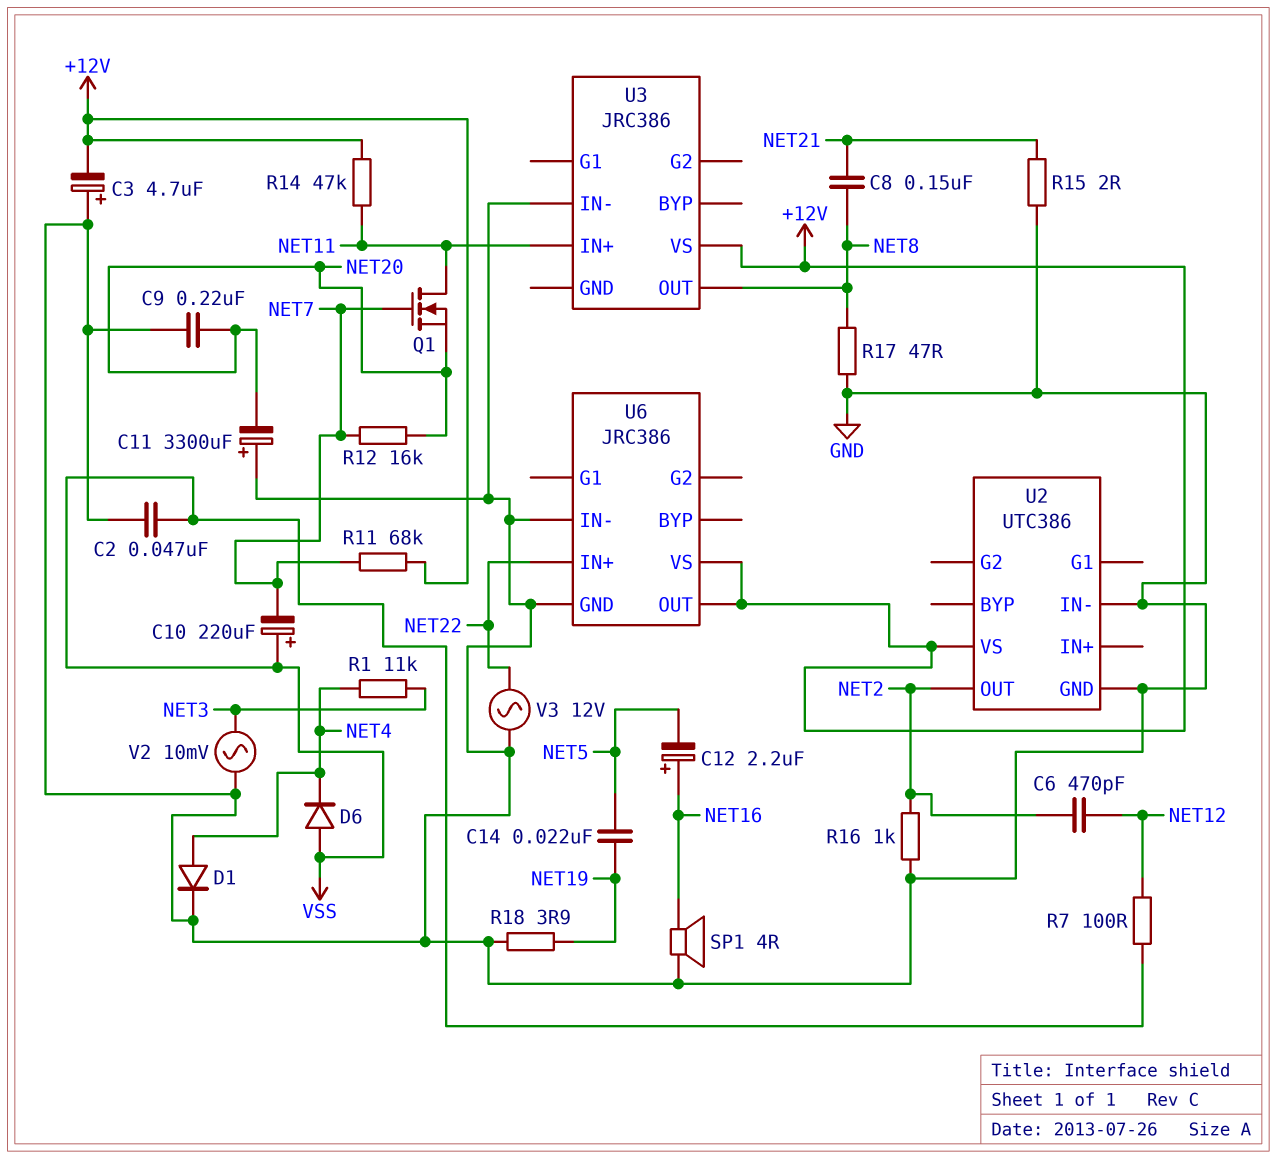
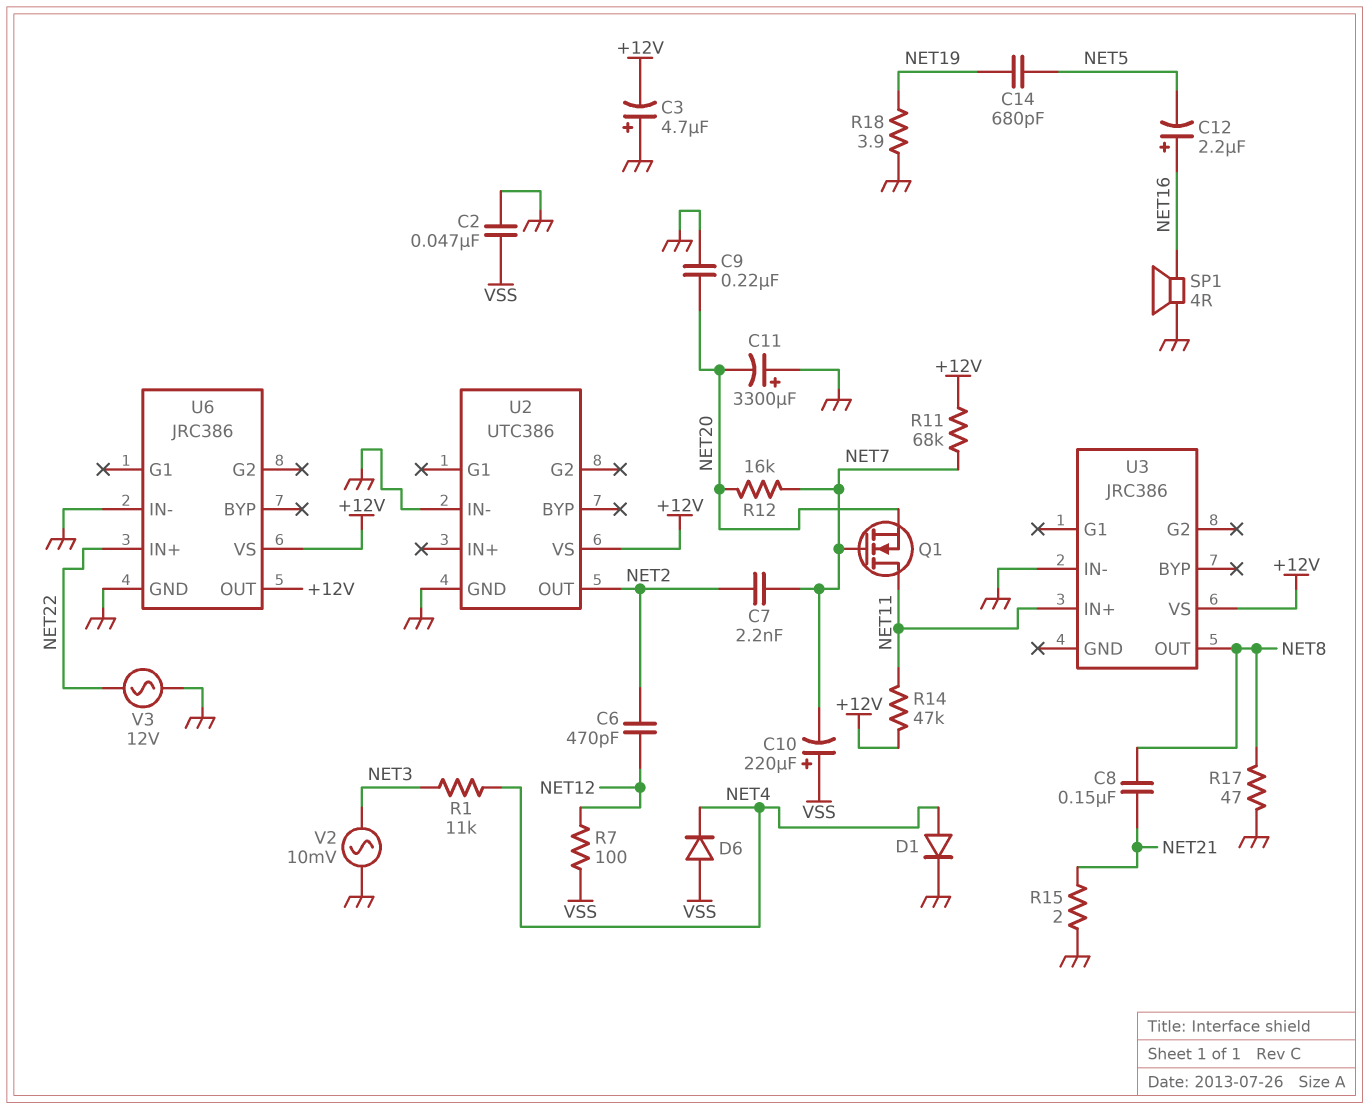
C7: none -> 2.2nF (NET2, NET7)
C14: 22nF (NET5, NET19) -> 680pF (NET5, NET19)
R16: 1k (GND, NET2) -> none

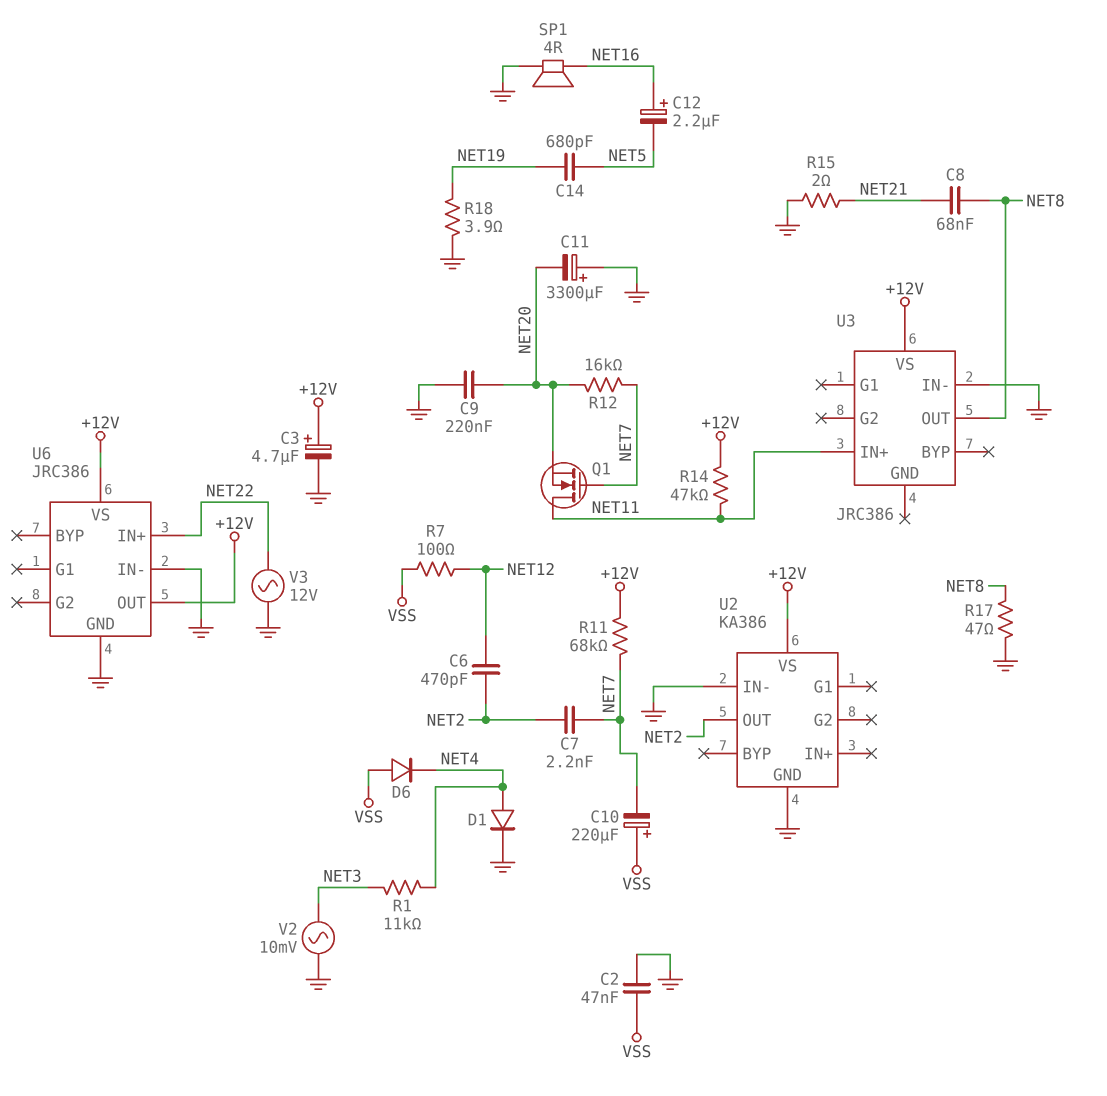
C3: 4.7uF (plus GND, minus +12V) -> 4.7uF (plus +12V, minus GND)
C8: 150nF (NET8, NET21) -> 68nF (NET8, NET21)
U2: UTC386 -> KA386

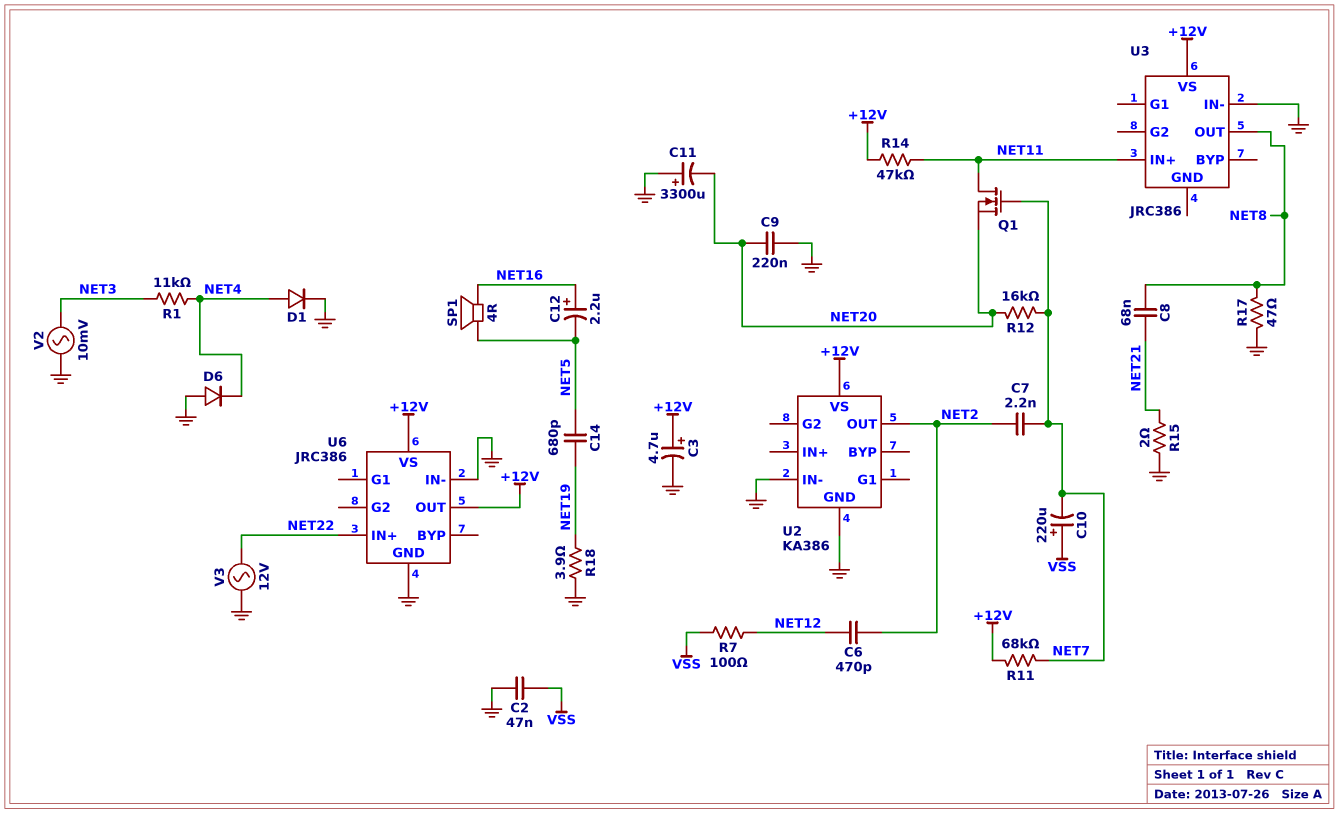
D6: diode (A VSS, K NET4) -> diode (A GND, K NET4)
SP1: speaker 4R (GND, NET16) -> speaker 4R (NET5, NET16)

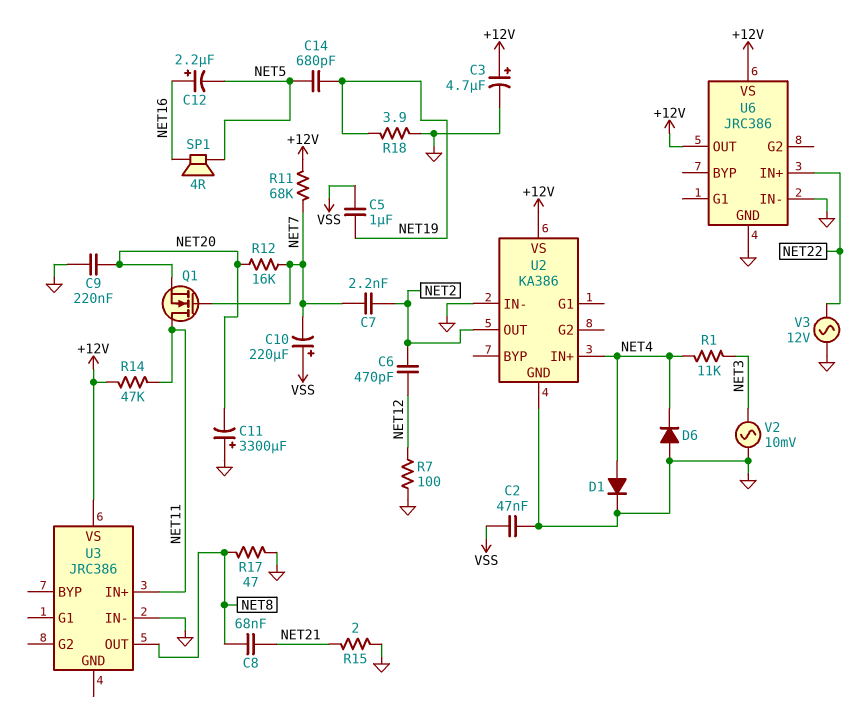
C5: none -> 1uF (NET19, VSS)
R7: 100 (NET12, VSS) -> 100 (GND, NET12)
U2 pin IN+: none -> NET4

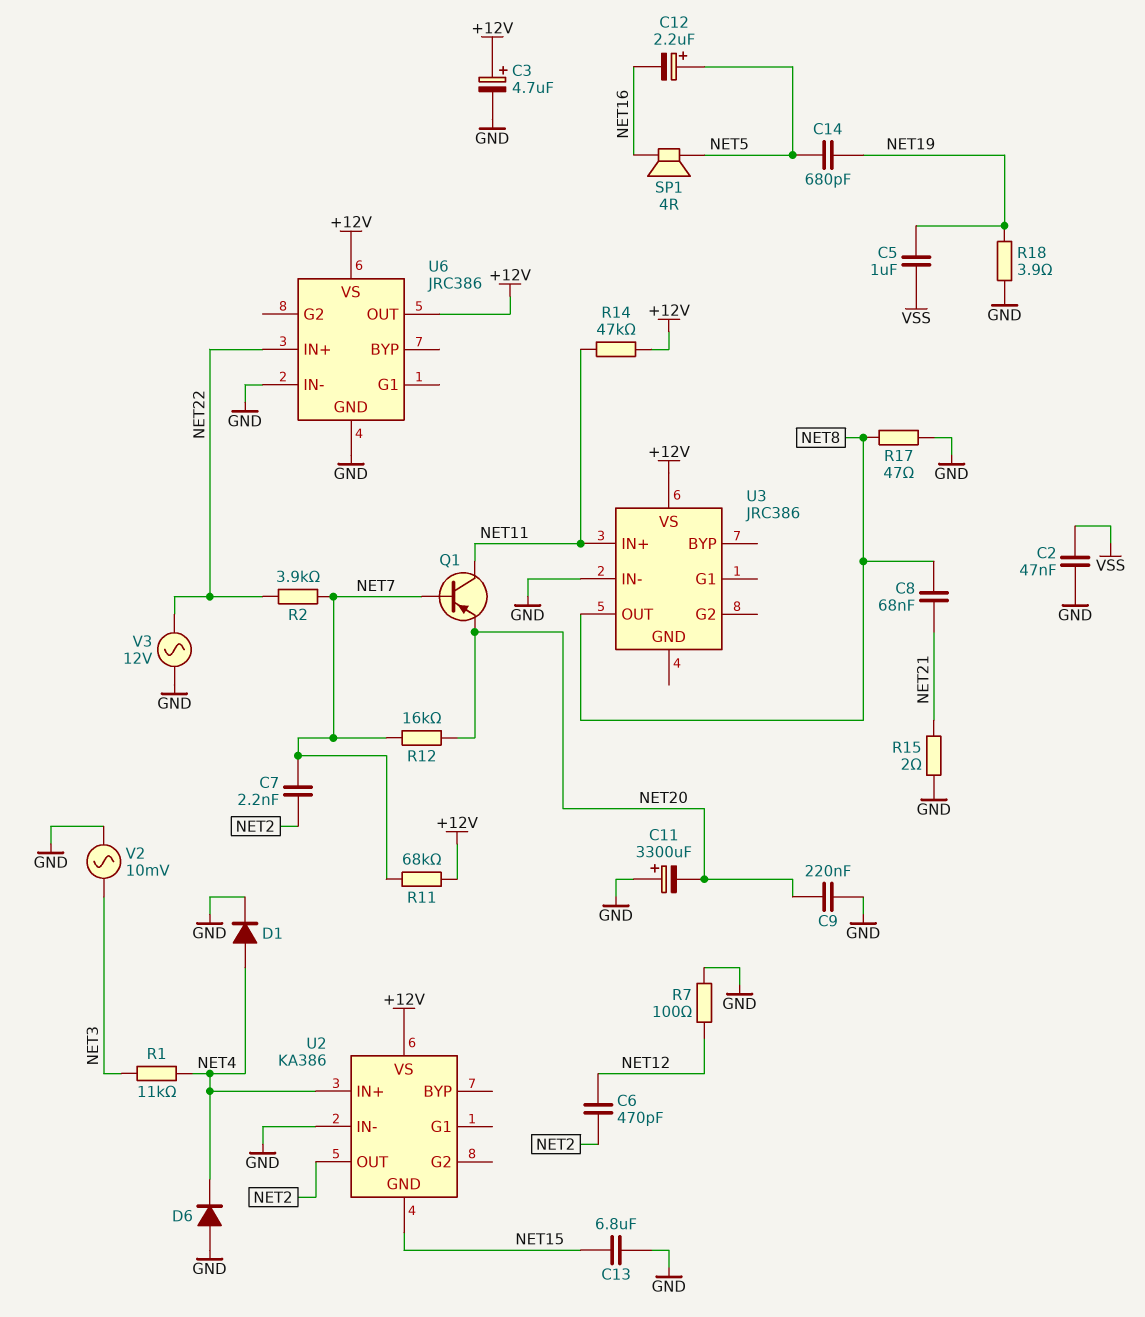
C10: 220uF (plus VSS, minus NET7) -> none
C12: 2.2uF (plus NET16, minus NET5) -> 2.2uF (plus NET5, minus NET16)
C13: none -> 6.8uF (GND, NET15)
Q1: NMOS (G NET7, D NET11, S NET20) -> PNP (B NET7, C NET11, E NET20)
R2: none -> 3.9k (NET7, NET22)
U2 pin GND: GND -> NET15

